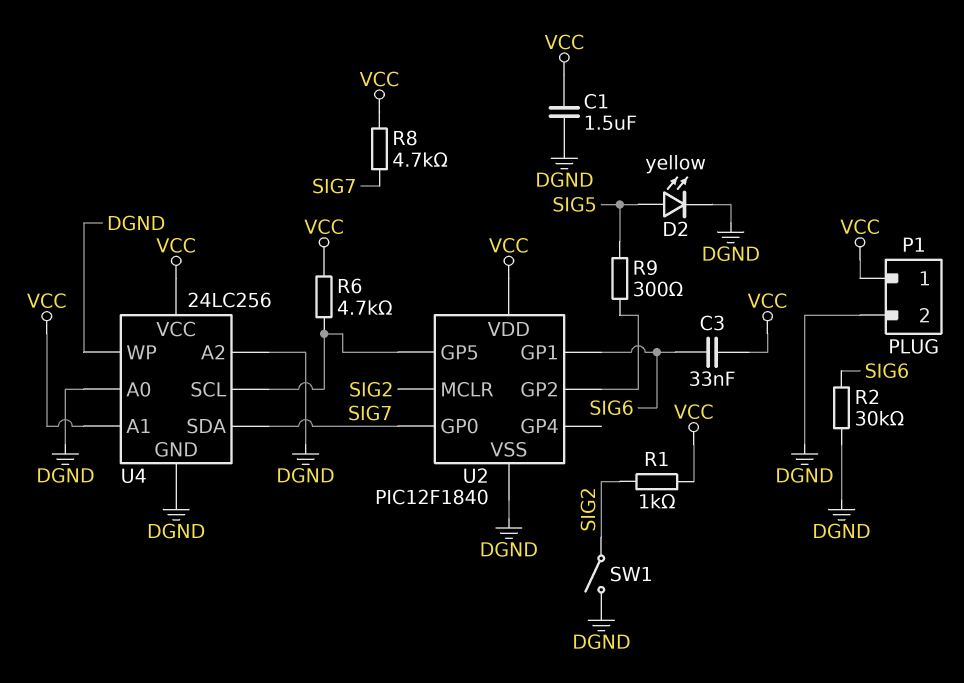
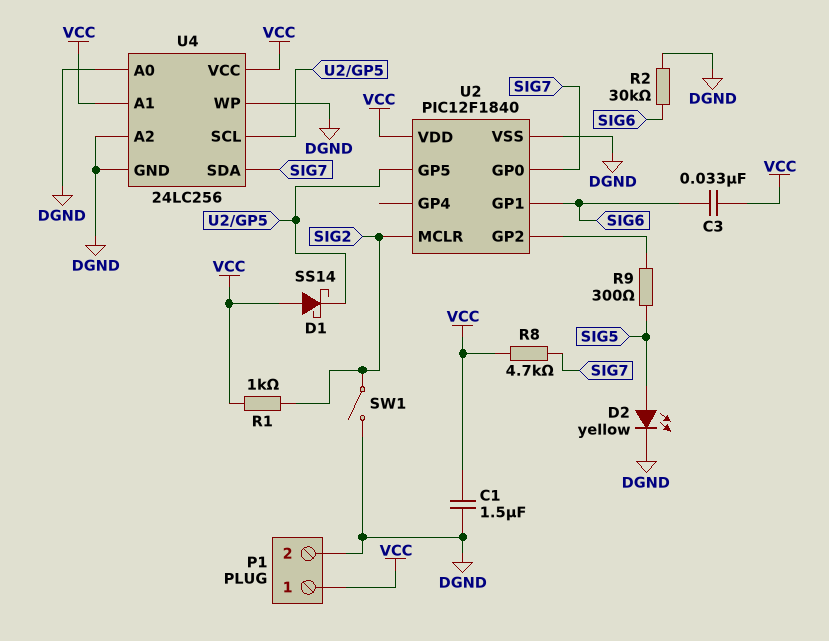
D1: none -> schottky SS14 (A VCC, K U2/GP5)
R6: 4.7k (U2/GP5, VCC) -> none

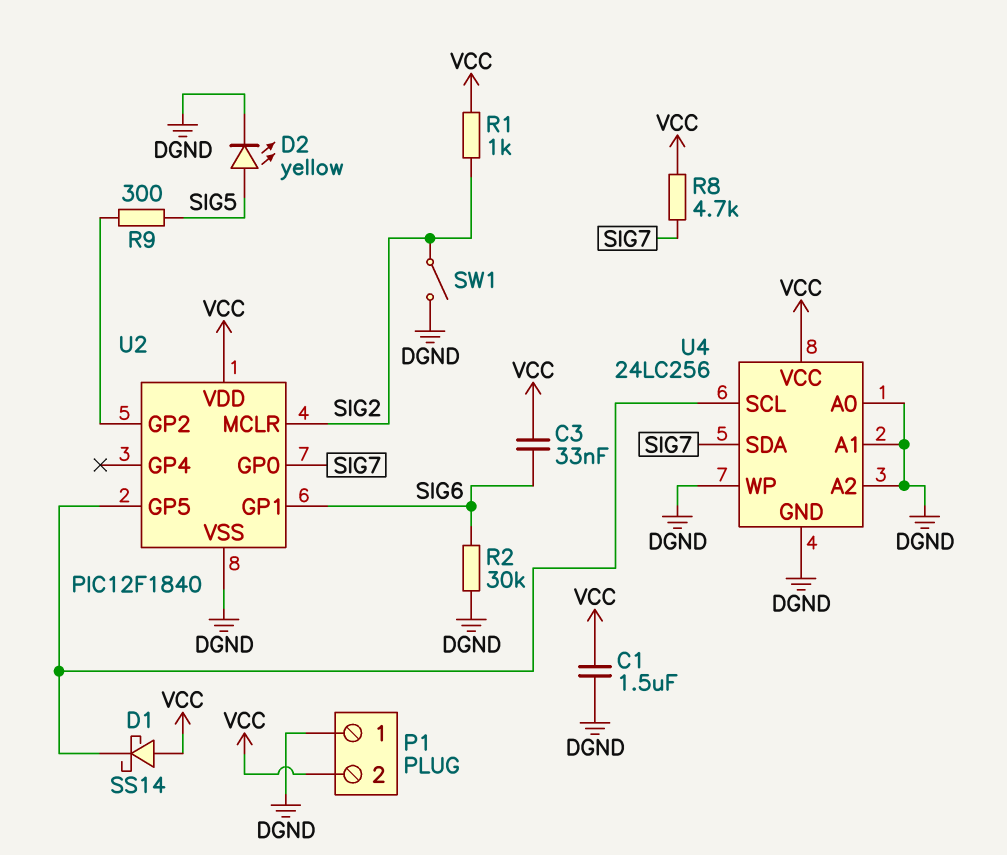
P1 pin 1: VCC -> DGND
P1 pin 2: DGND -> VCC
U4 pin A1: VCC -> DGND

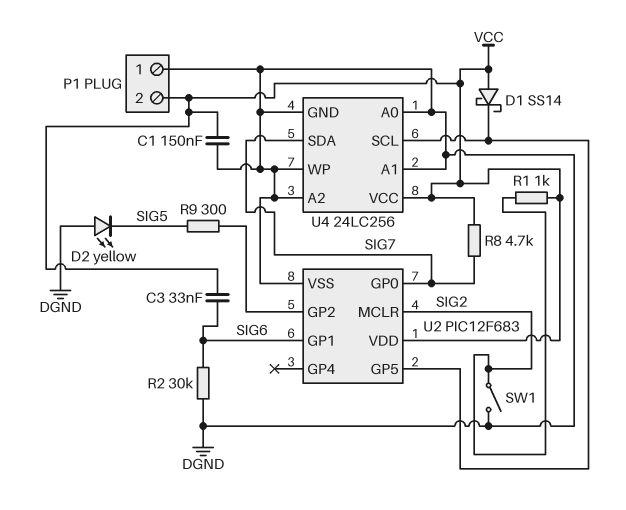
C1: 1.5uF (DGND, VCC) -> 150nF (DGND, VCC)
D2: LED yellow (A SIG5, K DGND) -> LED yellow (A DGND, K SIG5)
U2: PIC12F1840 -> PIC12F683

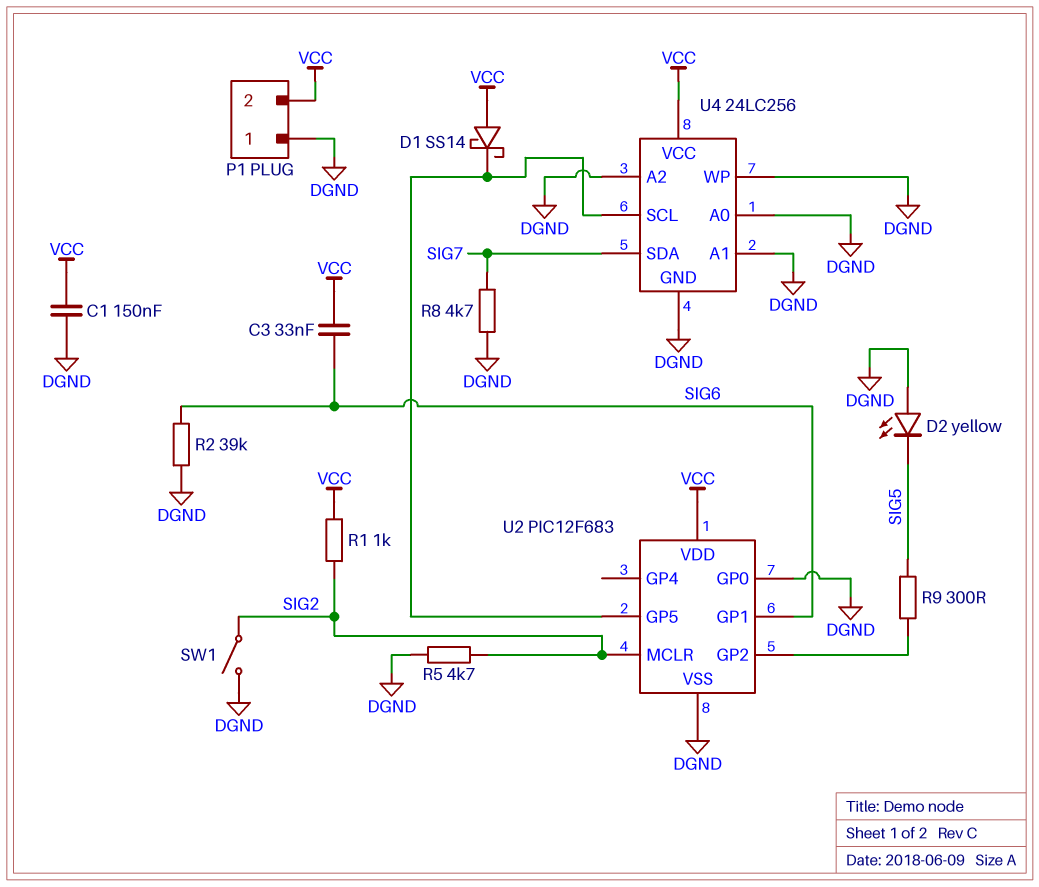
R2: 30k (DGND, SIG6) -> 39k (DGND, SIG6)
R5: none -> 4.7k (DGND, SIG2)
R8: 4.7k (SIG7, VCC) -> 4.7k (DGND, SIG7)
U2 pin GP0: SIG7 -> DGND

